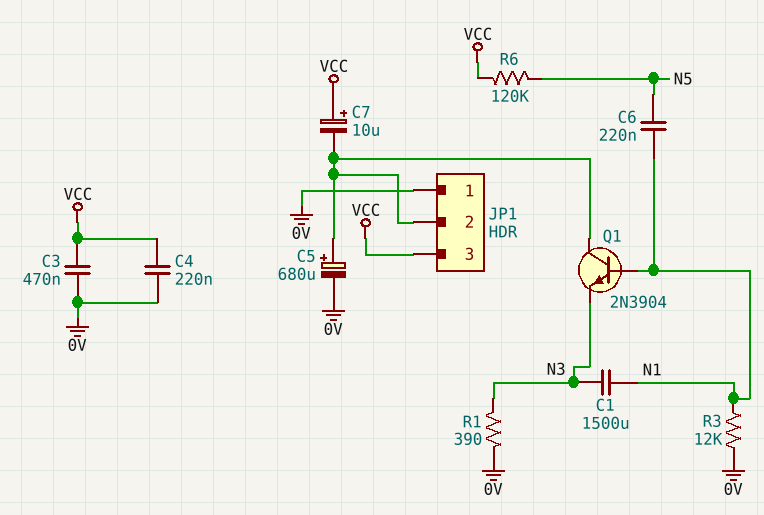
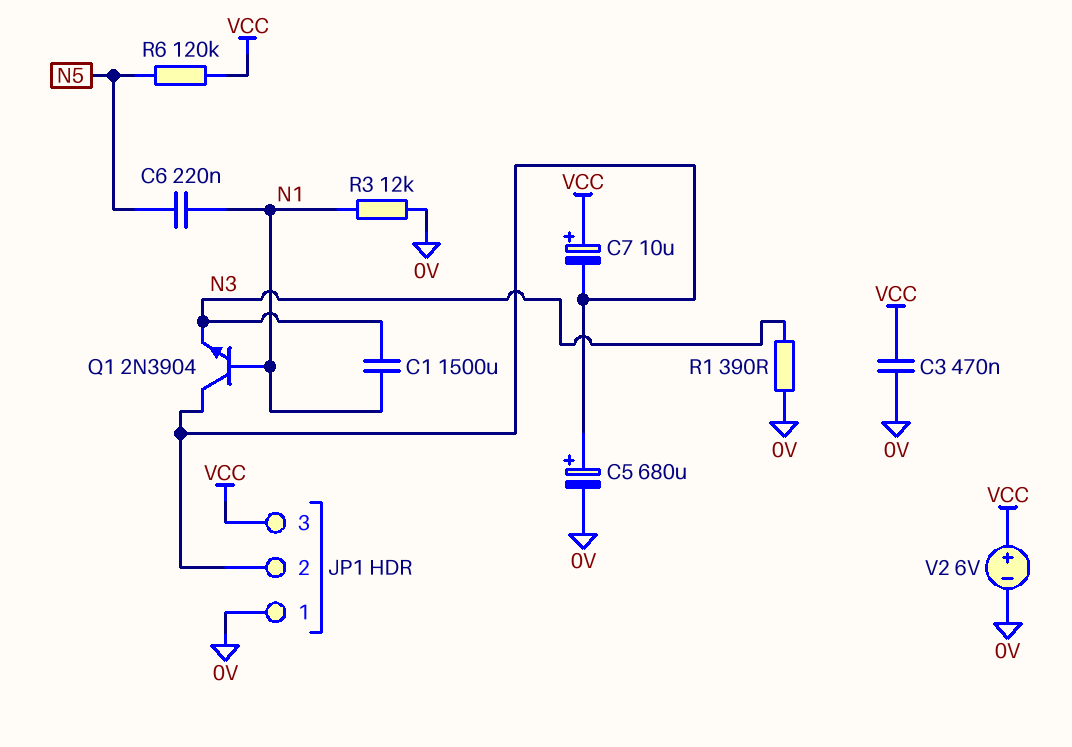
C4: 220nF (0V, VCC) -> none
V2: none -> 6V (plus VCC, minus 0V)

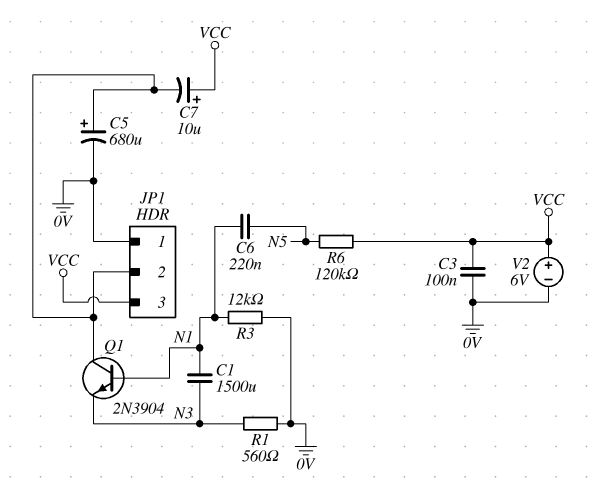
C3: 470nF (0V, VCC) -> 100nF (0V, VCC)
R1: 390 (0V, N3) -> 560 (0V, N3)

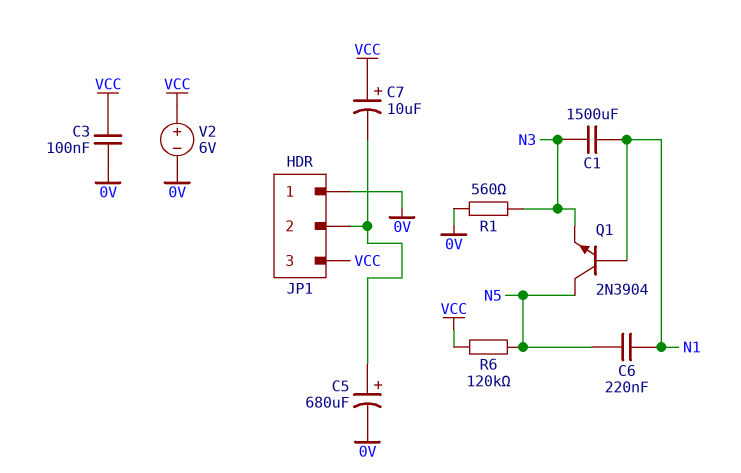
Q1: NPN 2N3904 (B N1, C JP1/2, E N3) -> NPN 2N3904 (B N1, C N5, E N3)
R3: 12k (0V, N1) -> none

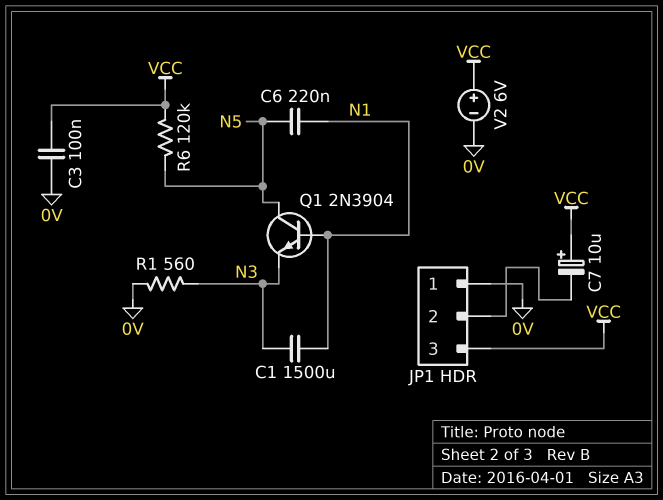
C5: 680uF (plus JP1/2, minus 0V) -> none

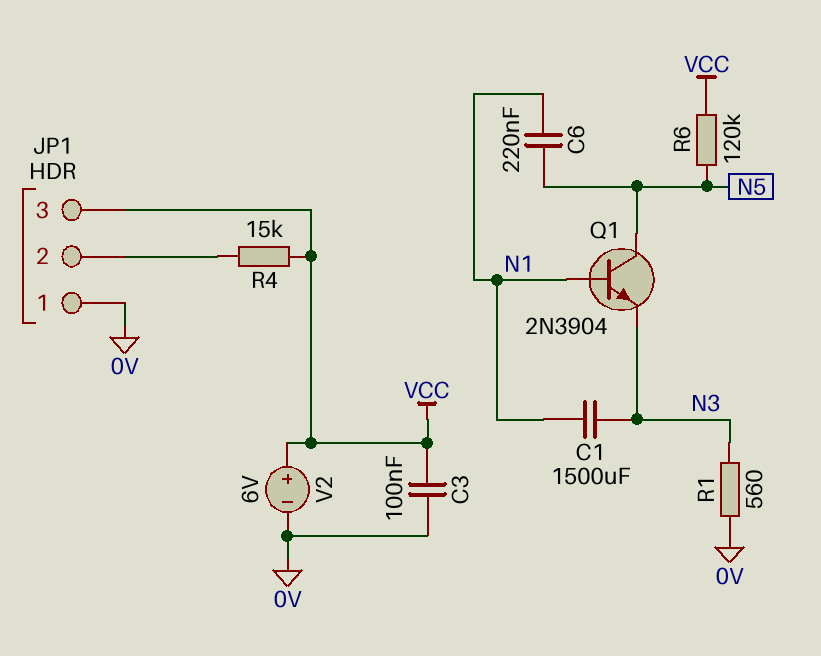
C7: 10uF (plus VCC, minus JP1/2) -> none
R4: none -> 15k (JP1/2, VCC)

